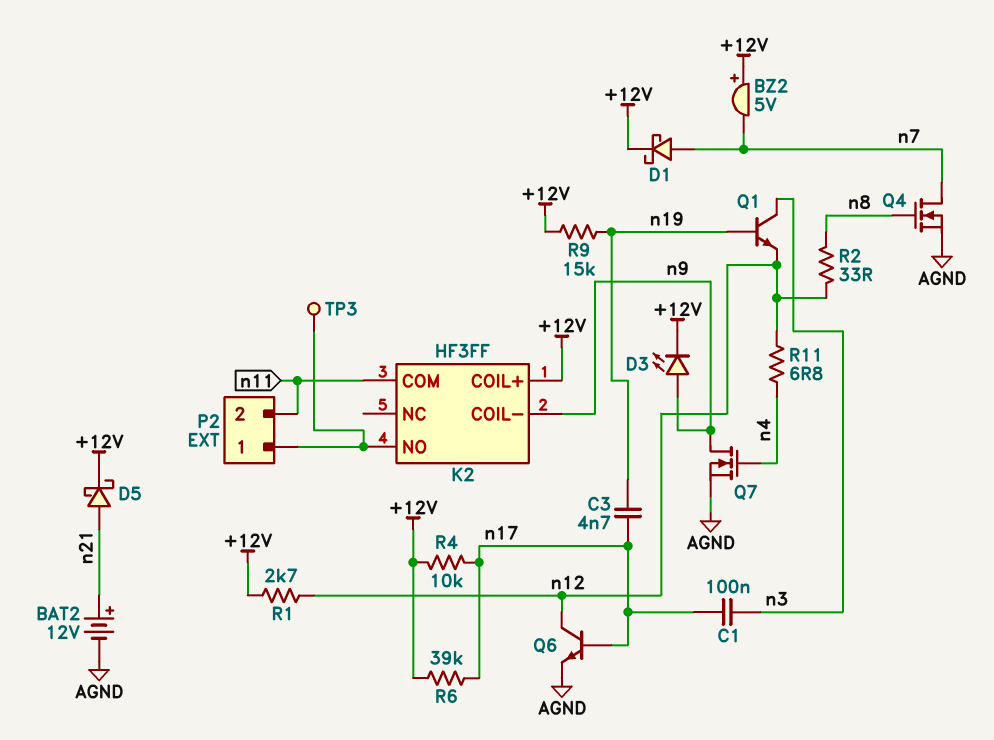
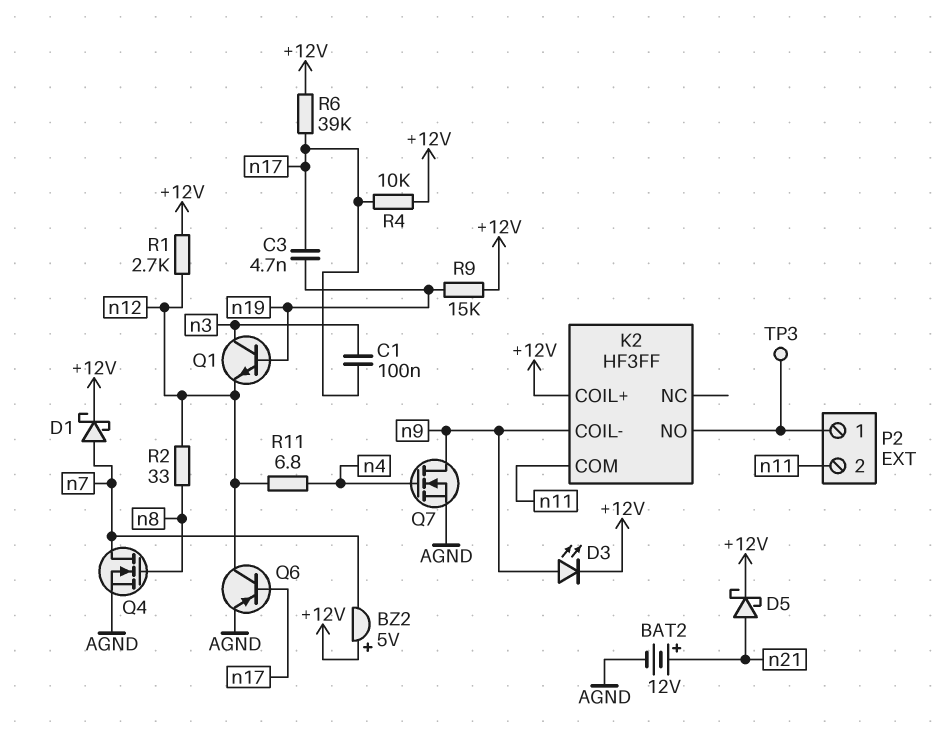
Q6: NPN (B n17, C n12, E AGND) -> PNP (B n17, C n12, E AGND)

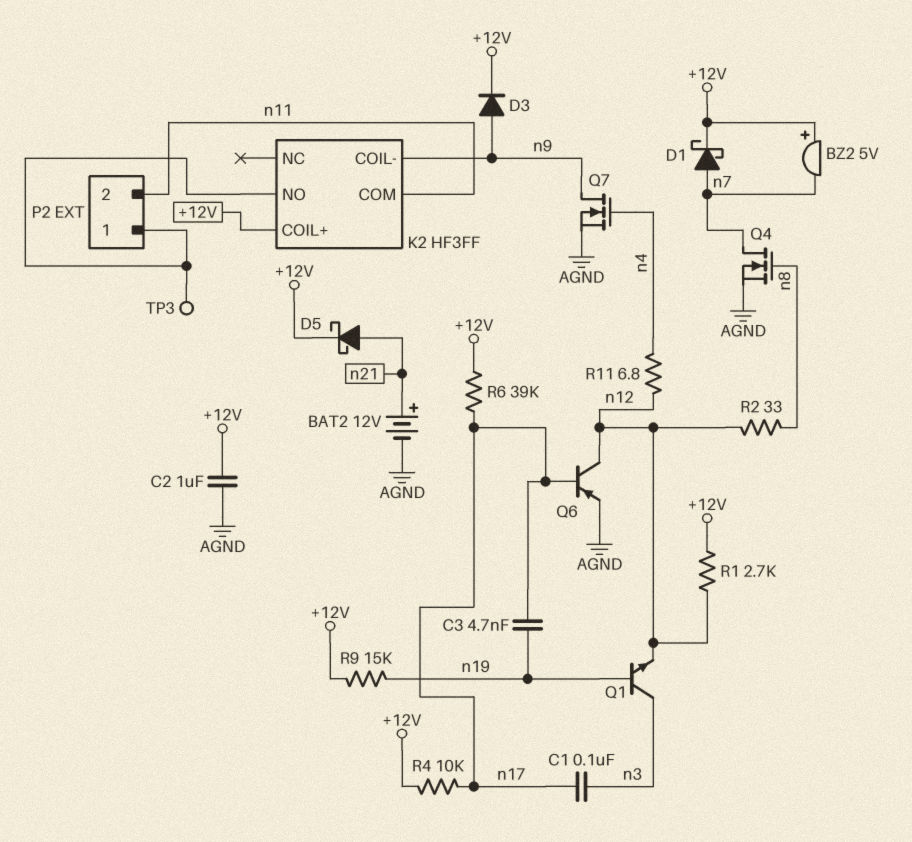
C2: none -> 1uF (+12V, AGND)
D3: LED (A n9, K +12V) -> diode (A n9, K +12V)

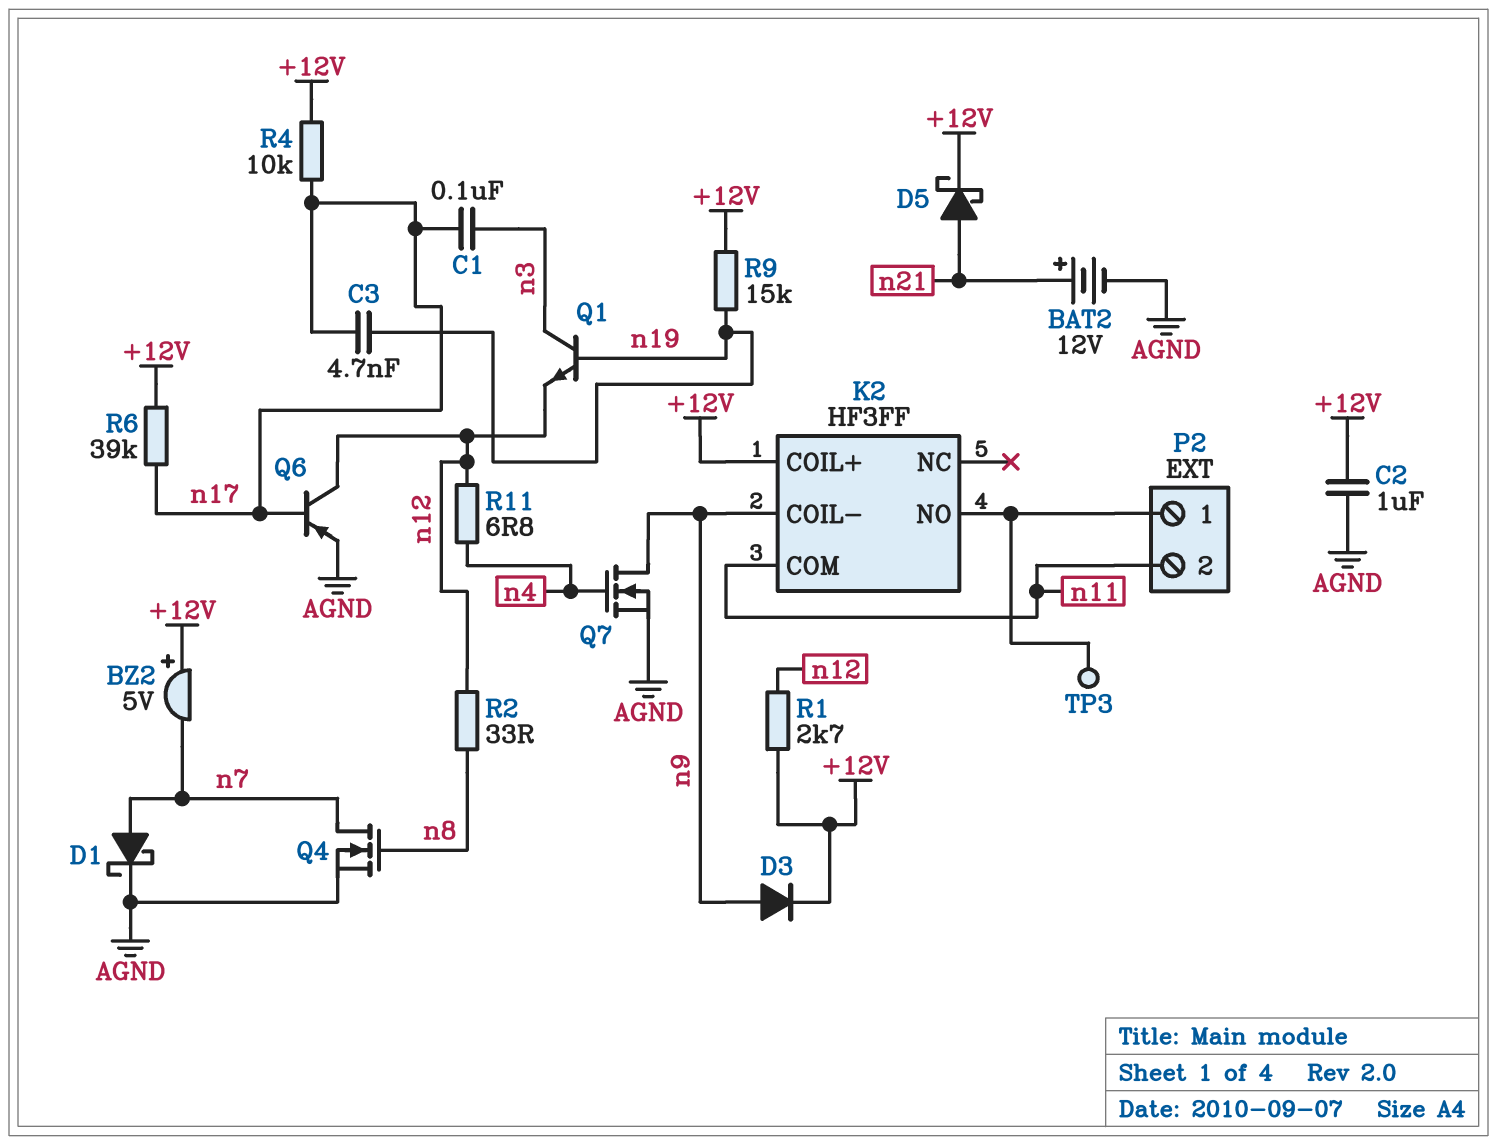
D1: schottky (A n7, K +12V) -> schottky (A n7, K AGND)

